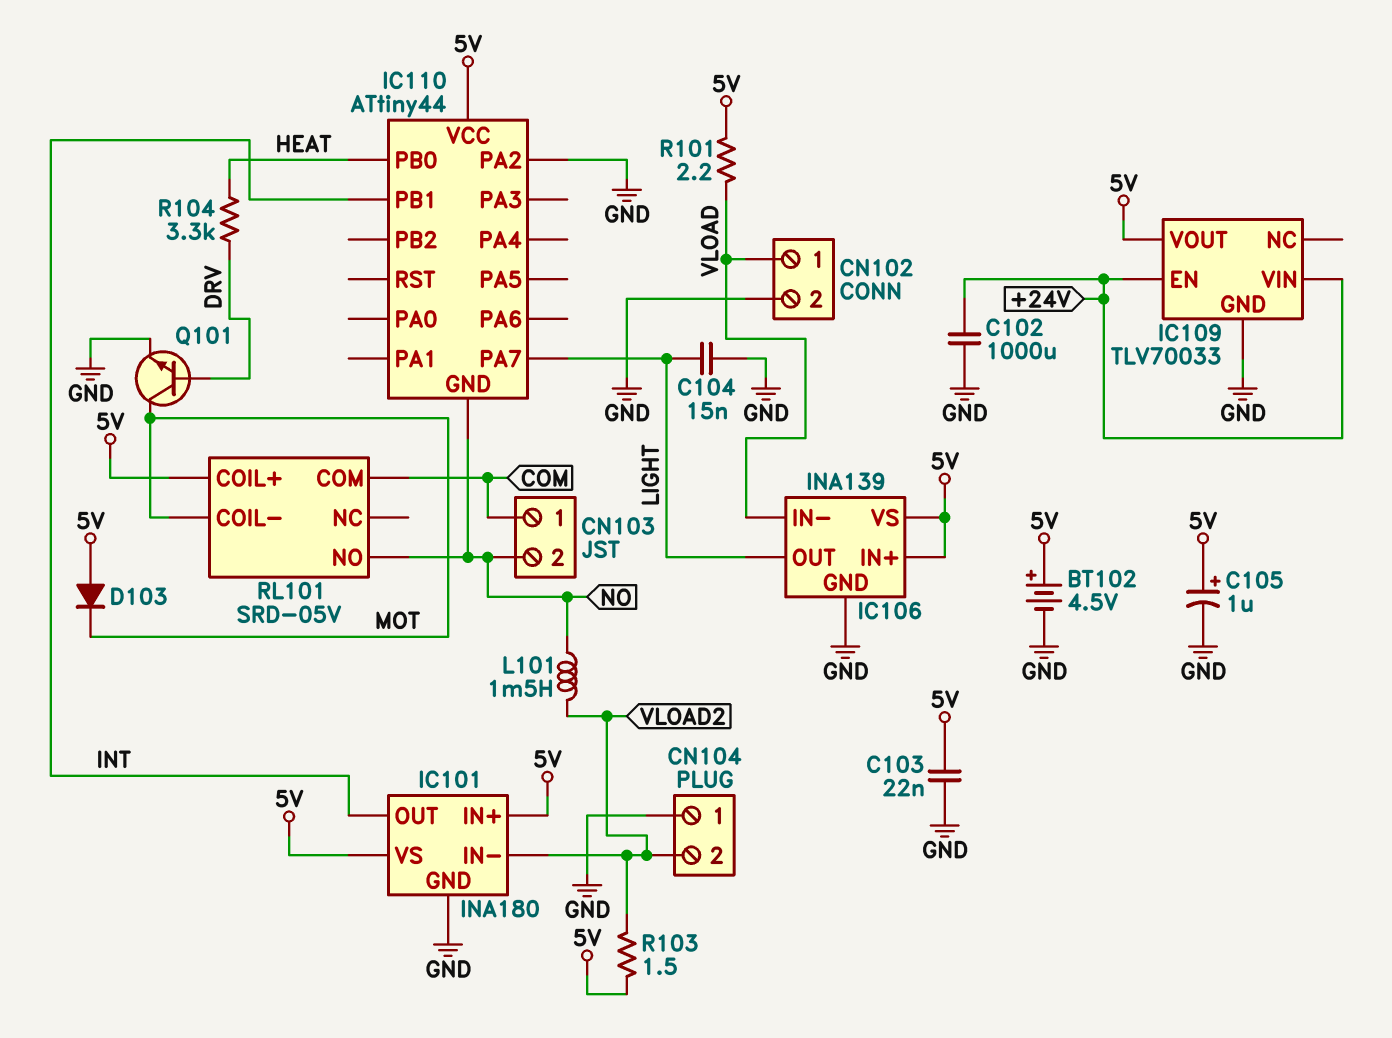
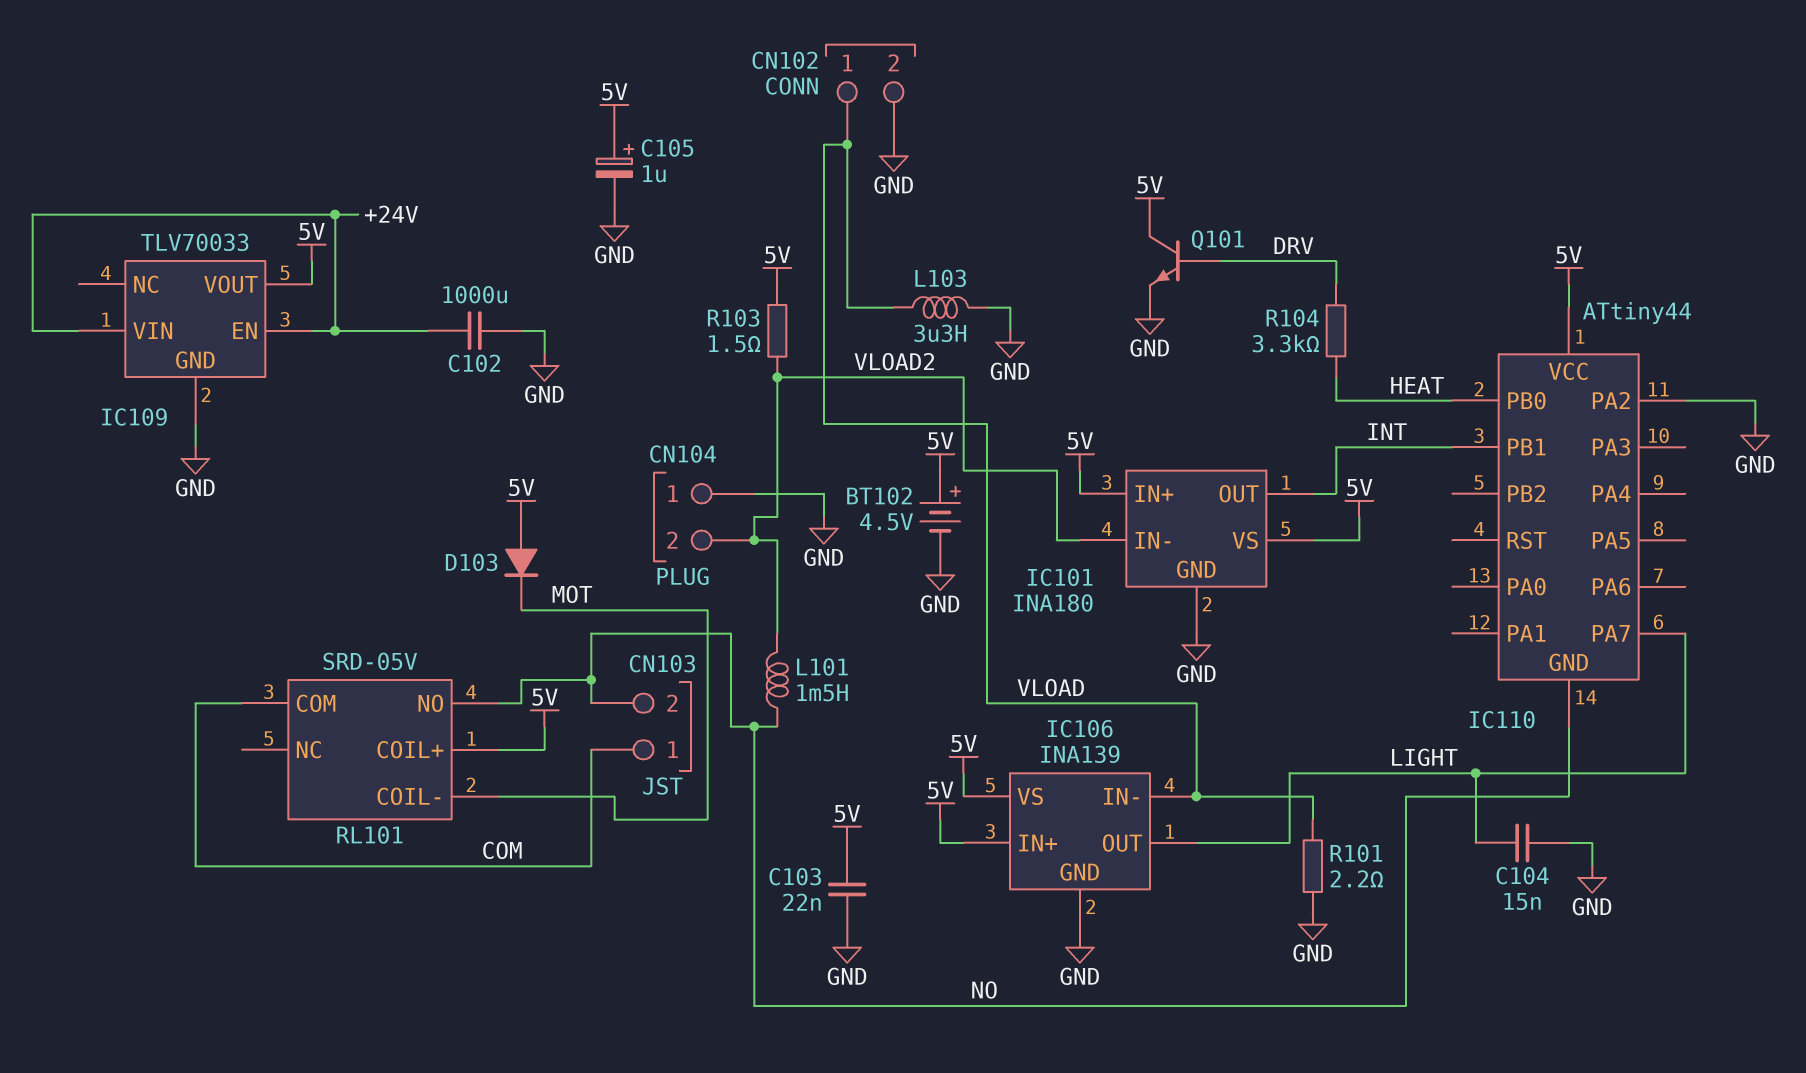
L103: none -> 3.3uH (GND, VLOAD)
Q101: NPN (B DRV, C MOT, E GND) -> NPN (B DRV, C 5V, E GND)
R101: 2.2 (5V, VLOAD) -> 2.2 (GND, VLOAD)

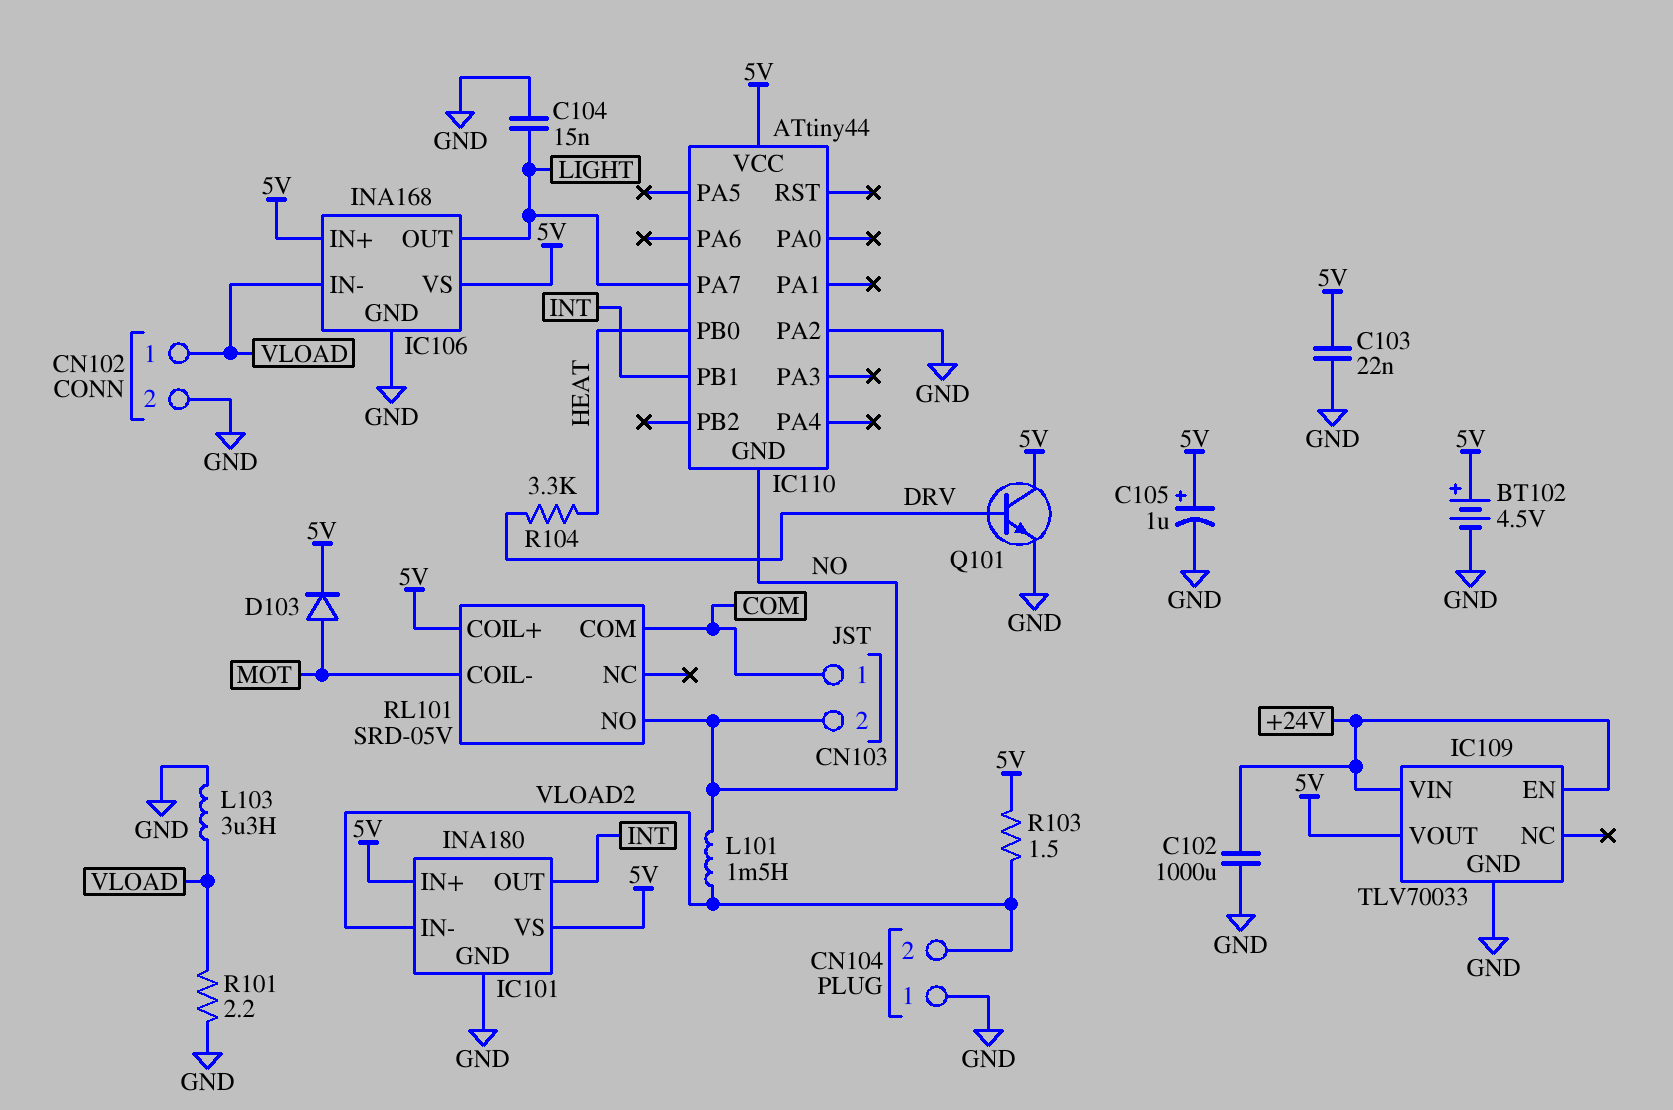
D103: diode (A 5V, K MOT) -> diode (A MOT, K 5V)
IC106: INA139 -> INA168

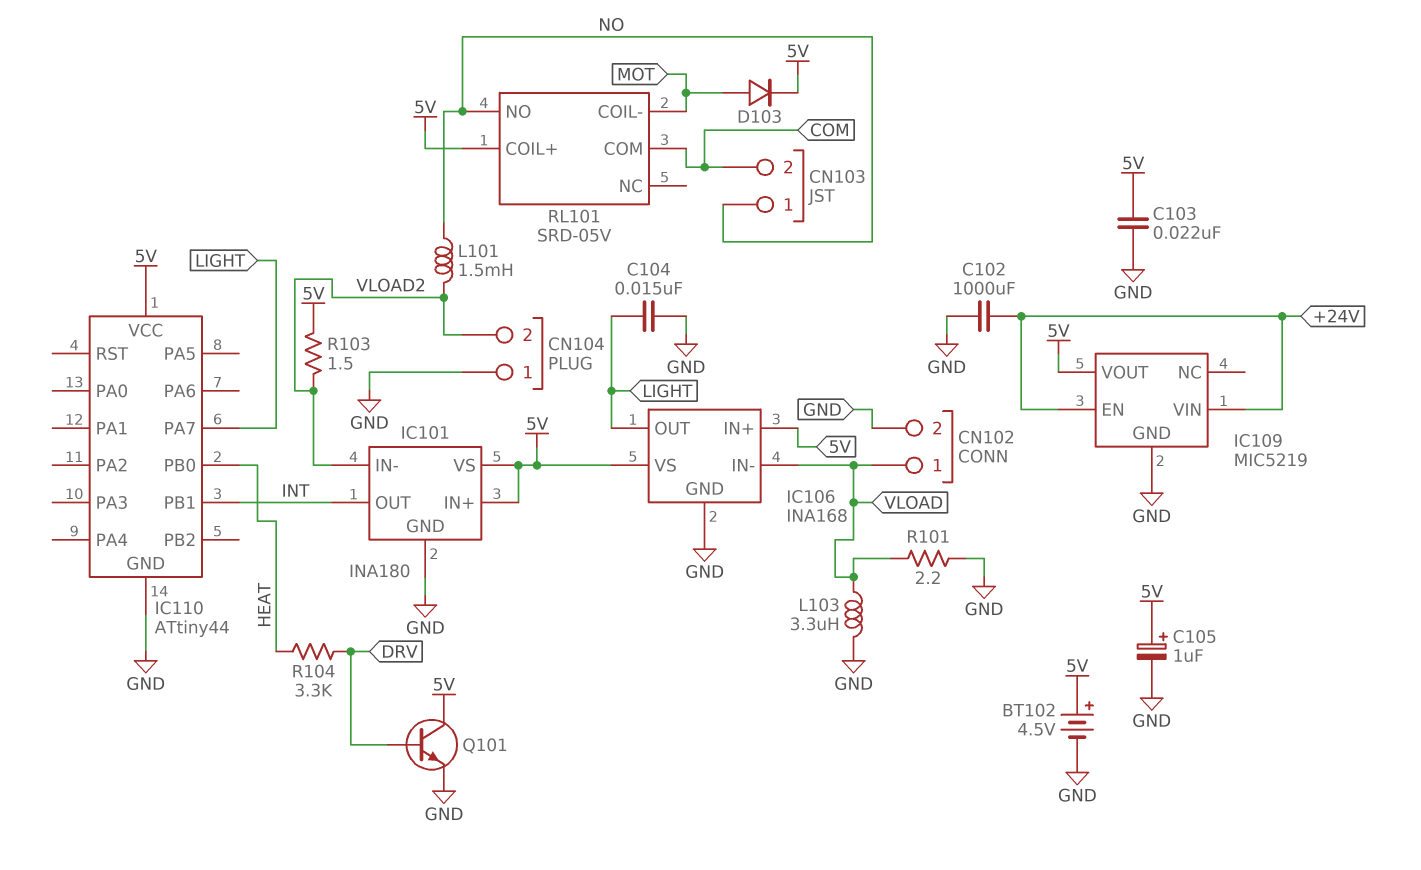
CN103 pin 1: COM -> NO
CN103 pin 2: NO -> COM
IC109: TLV70033 -> MIC5219
IC110 pin GND: NO -> GND
IC110 pin PA2: GND -> none

